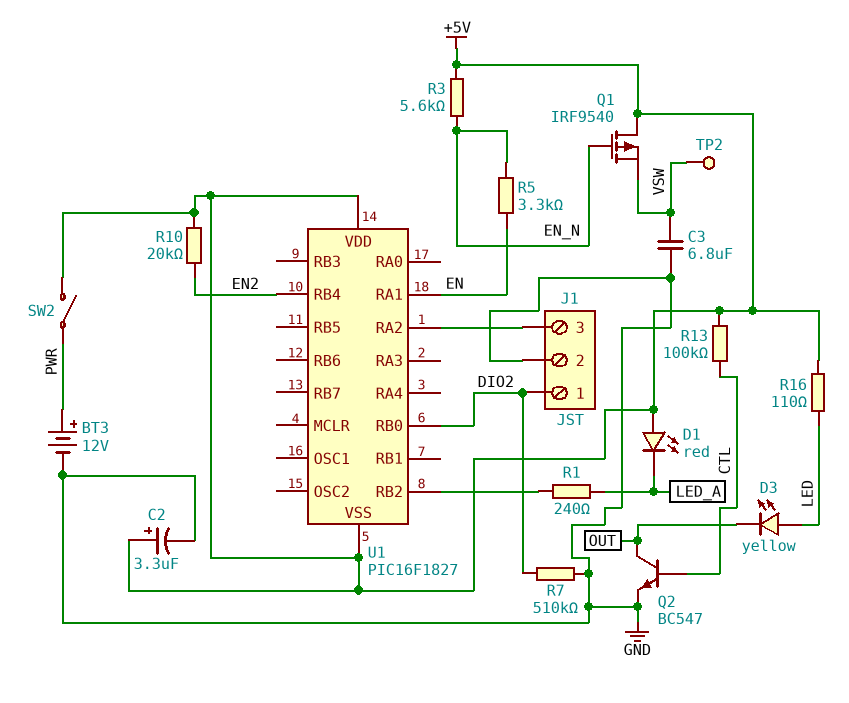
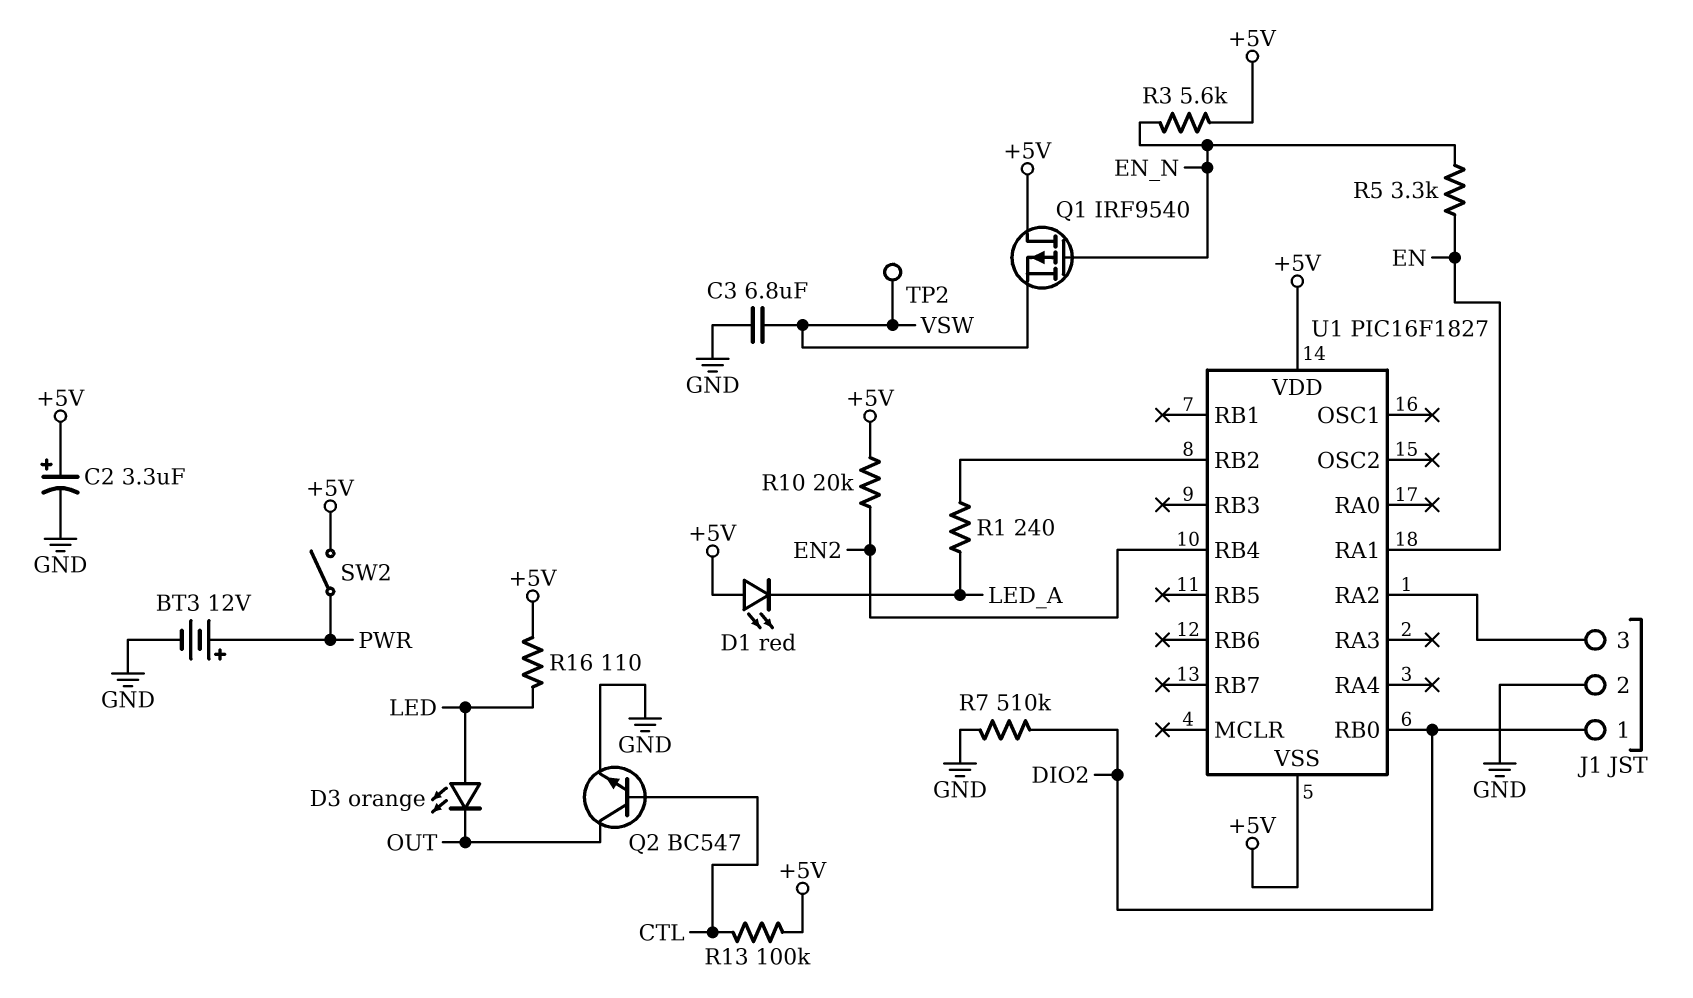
D3: LED yellow (A LED, K OUT) -> LED orange (A LED, K OUT)

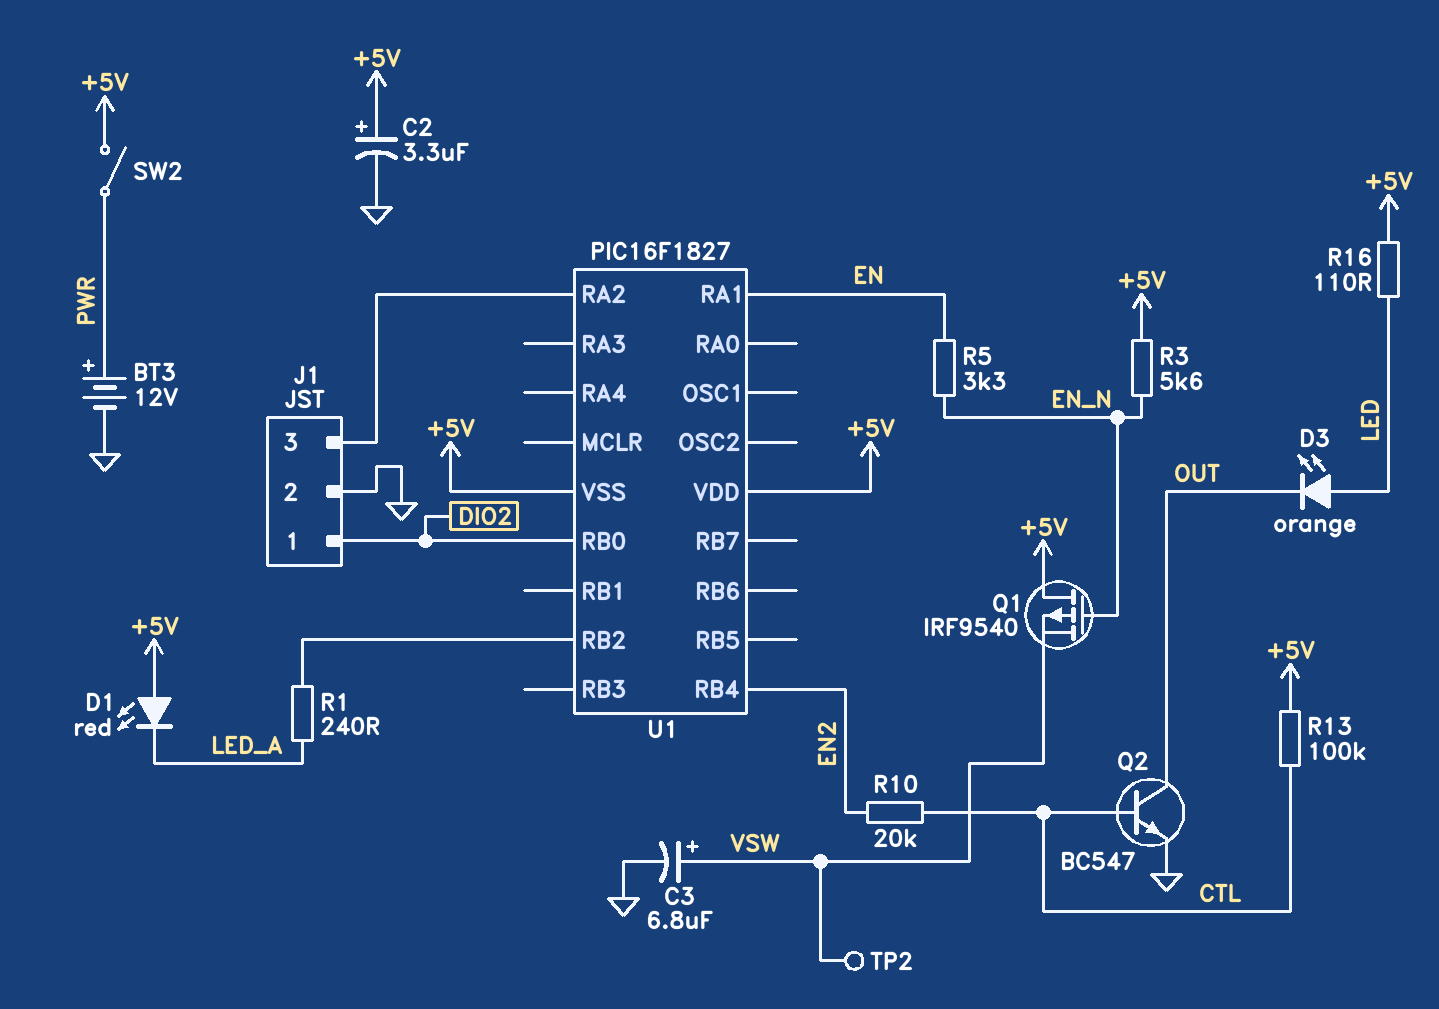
C3: 6.8uF (GND, VSW) -> 6.8uF (plus VSW, minus GND)
R7: 510k (DIO2, GND) -> none
R10: 20k (+5V, EN2) -> 20k (CTL, EN2)

